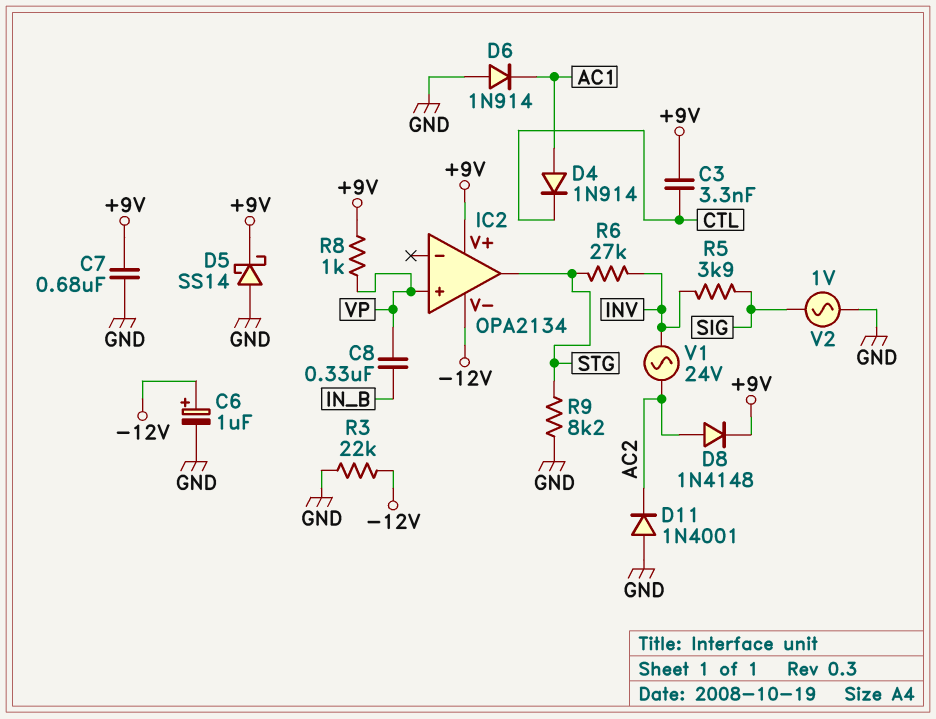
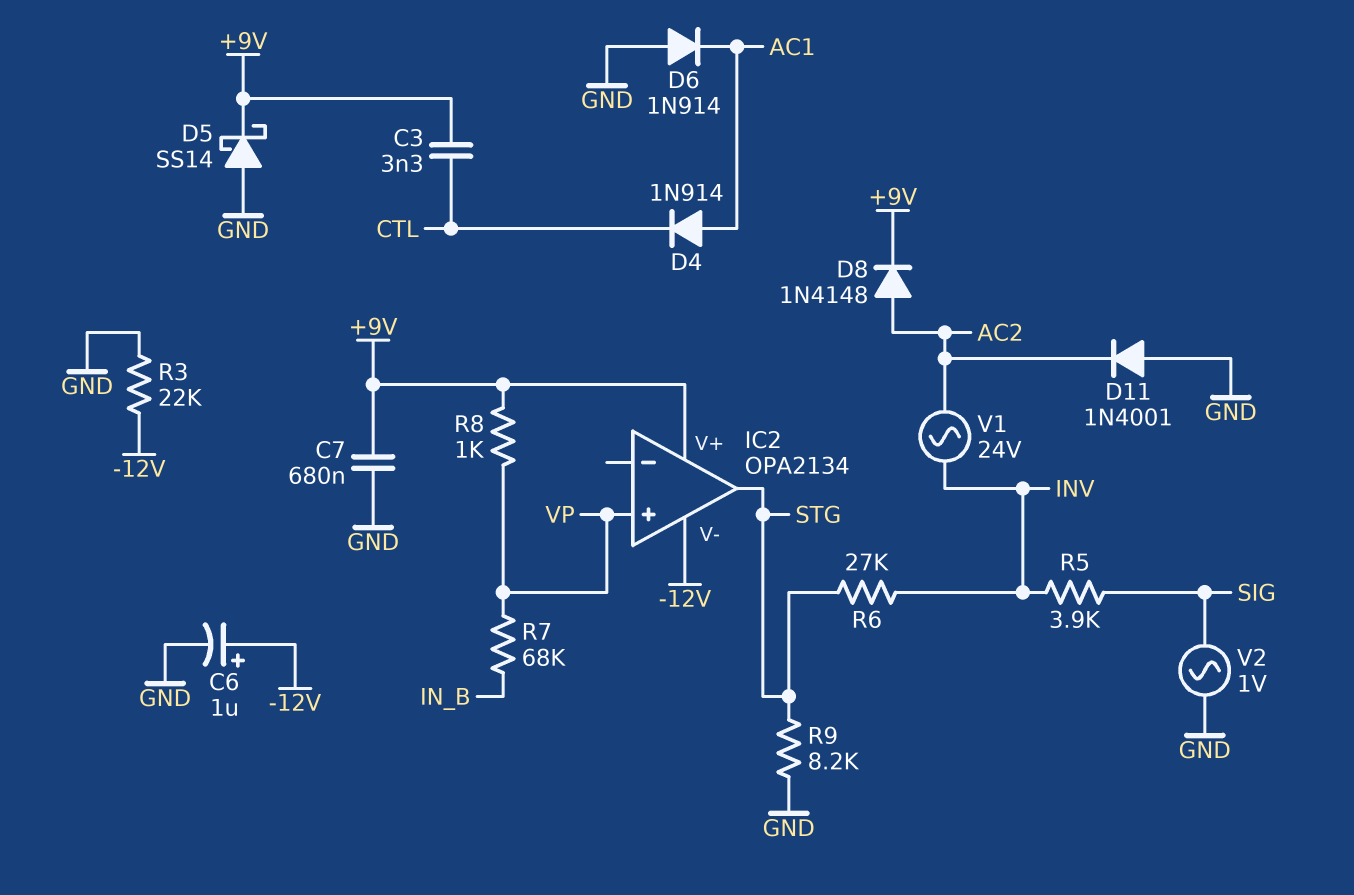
C8: 330nF (IN_B, VP) -> none
R7: none -> 68k (IN_B, VP)

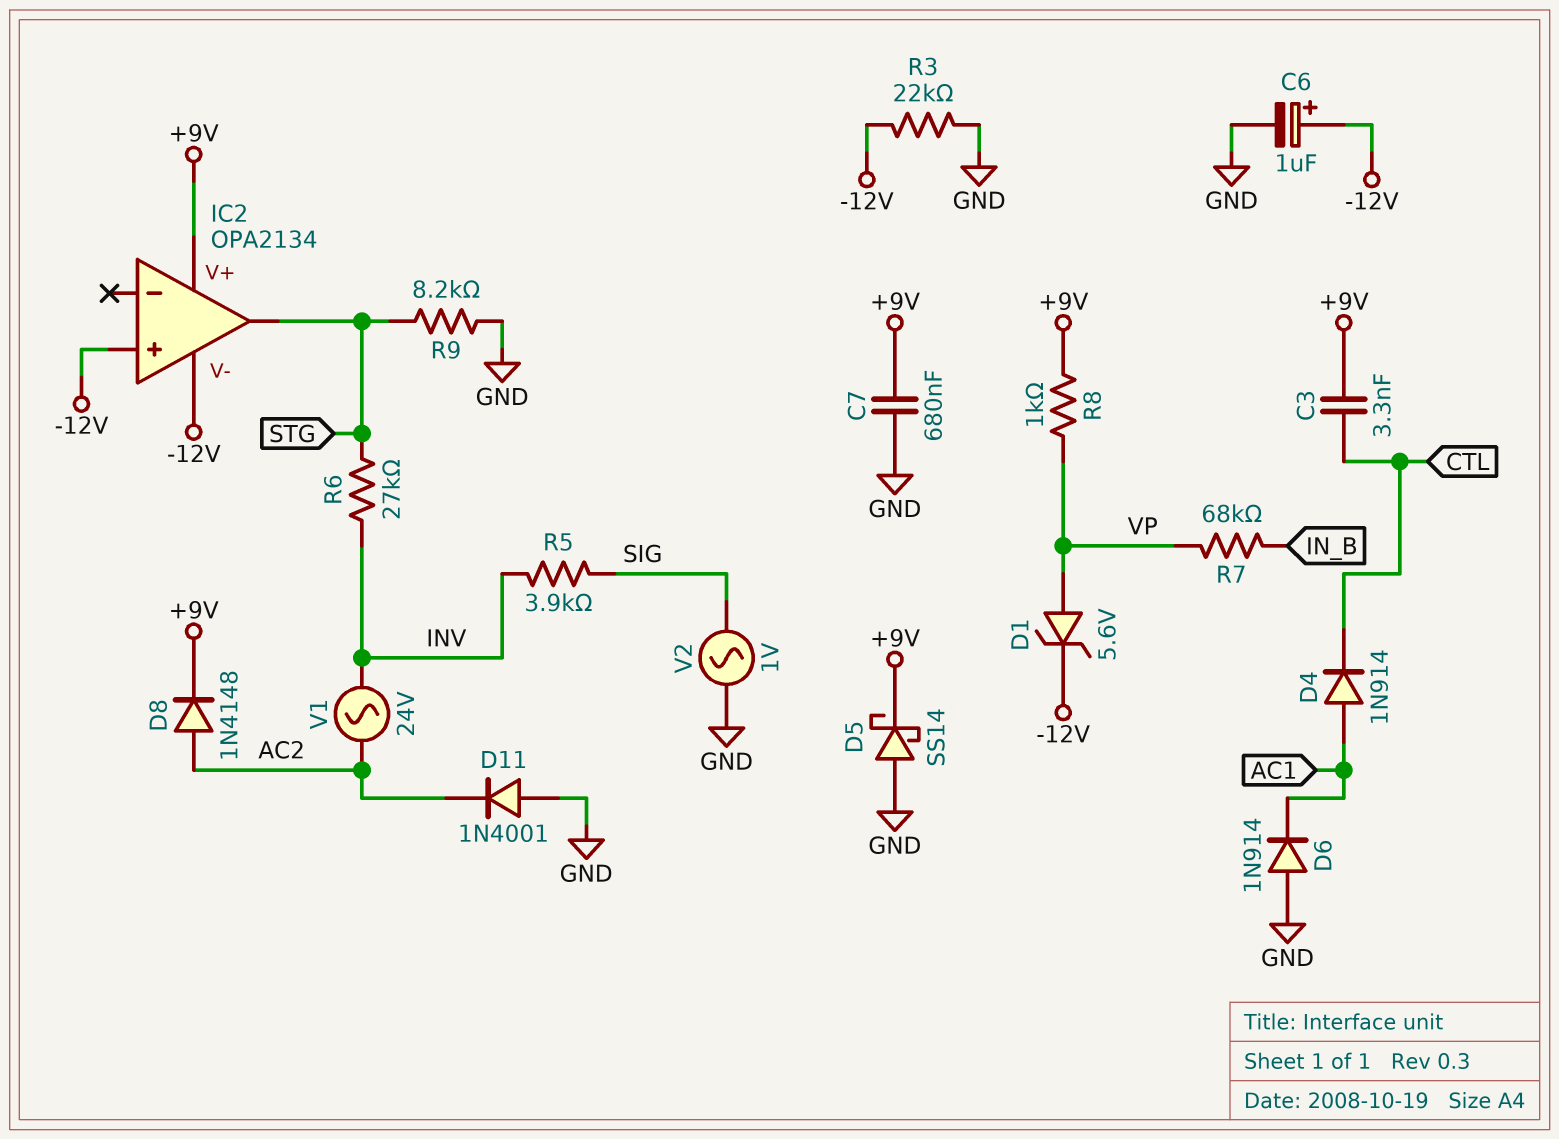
D1: none -> zener 5.6V (A VP, K -12V)
IC2 pin in+: VP -> -12V

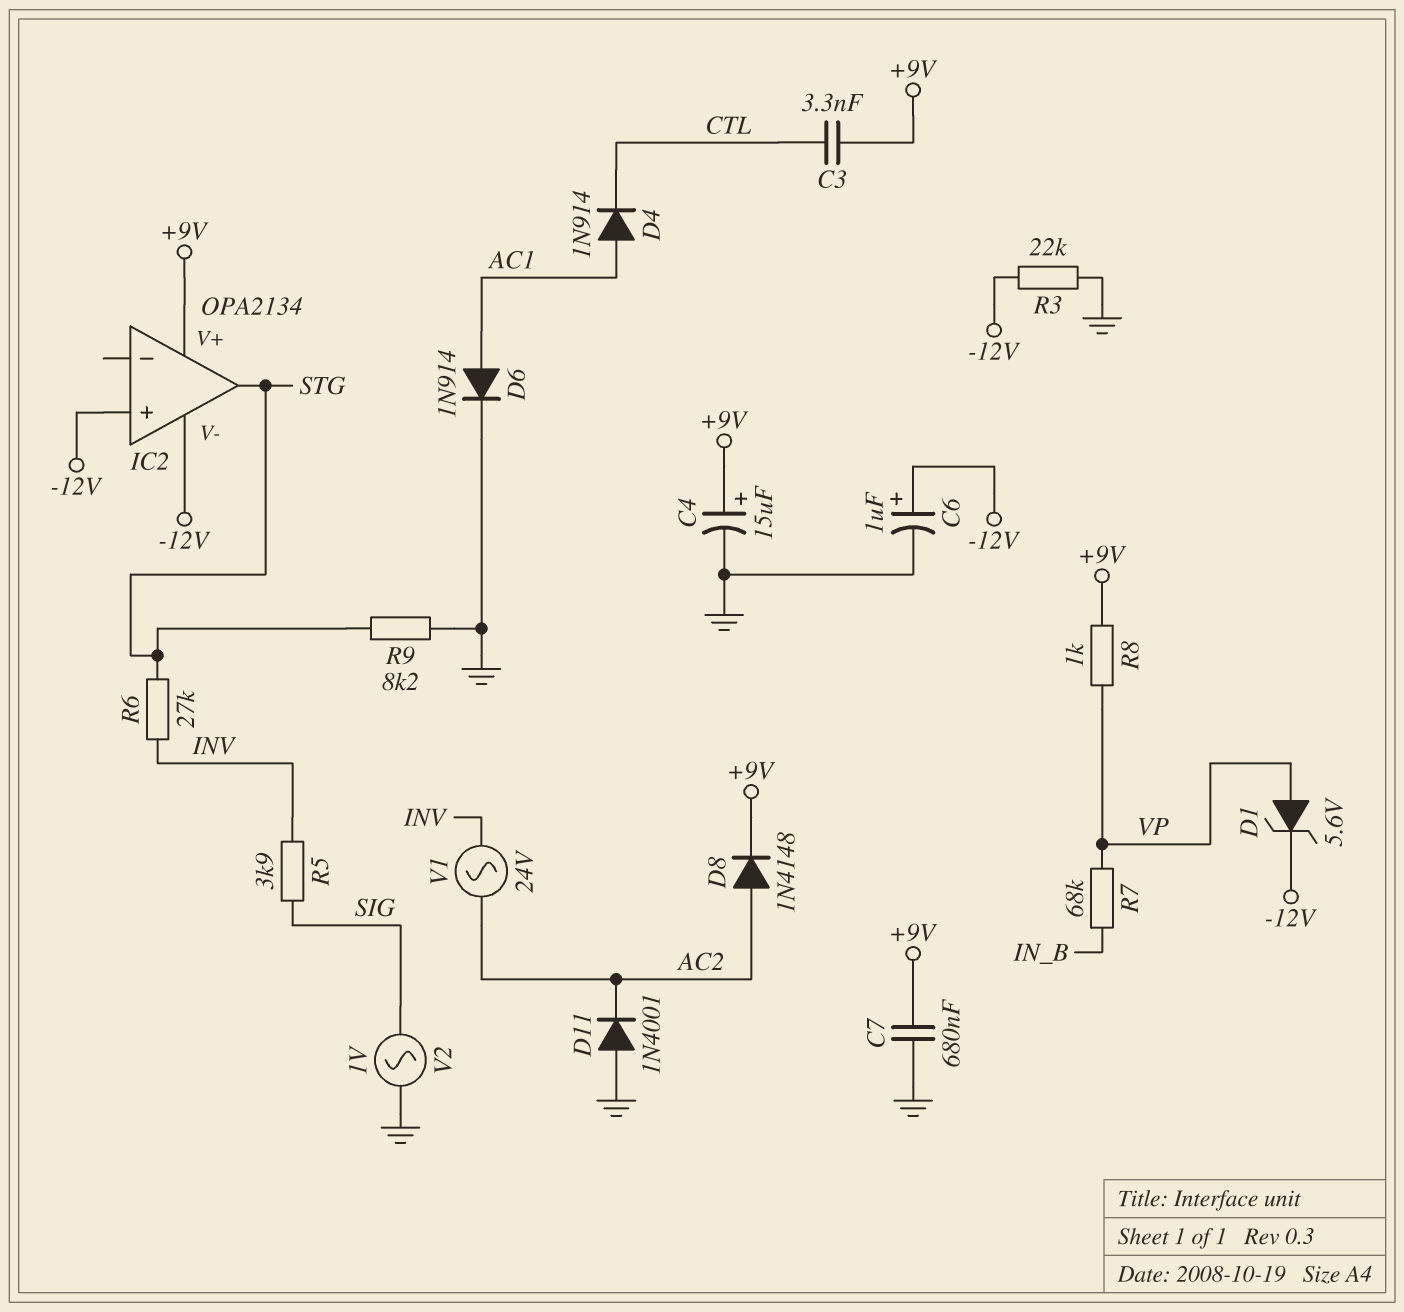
C4: none -> 15uF (plus +9V, minus GND)
D5: schottky SS14 (A GND, K +9V) -> none
D6: diode 1N914 (A GND, K AC1) -> diode 1N914 (A AC1, K GND)

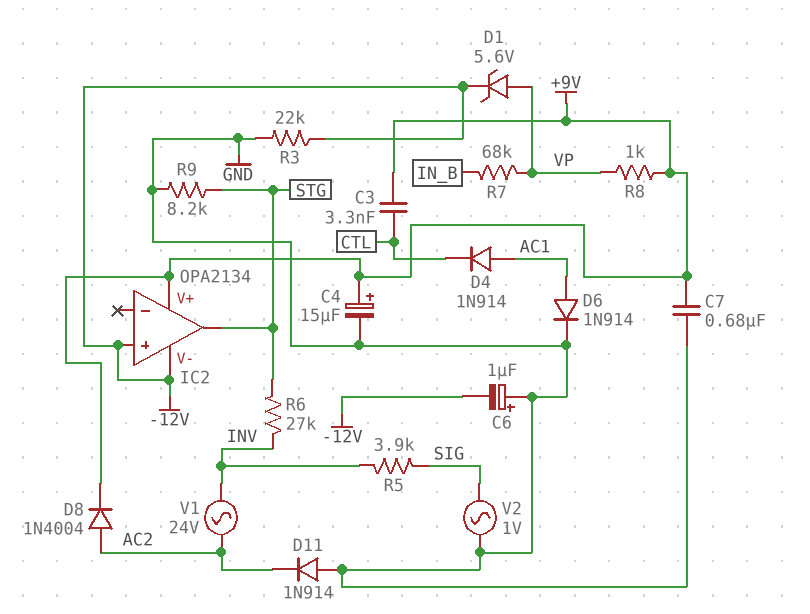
C6: 1uF (plus -12V, minus GND) -> 1uF (plus GND, minus -12V)
D8: diode 1N4148 (A AC2, K +9V) -> diode 1N4004 (A AC2, K +9V)
D11: diode 1N4001 (A GND, K AC2) -> diode 1N914 (A GND, K AC2)

